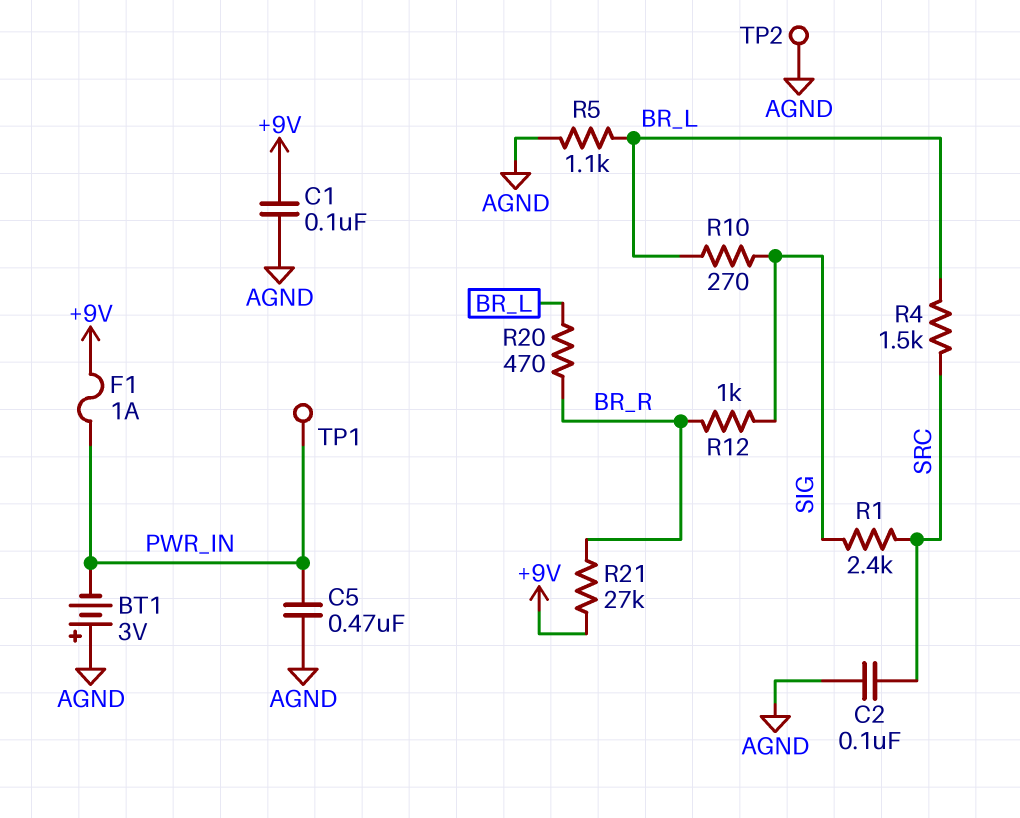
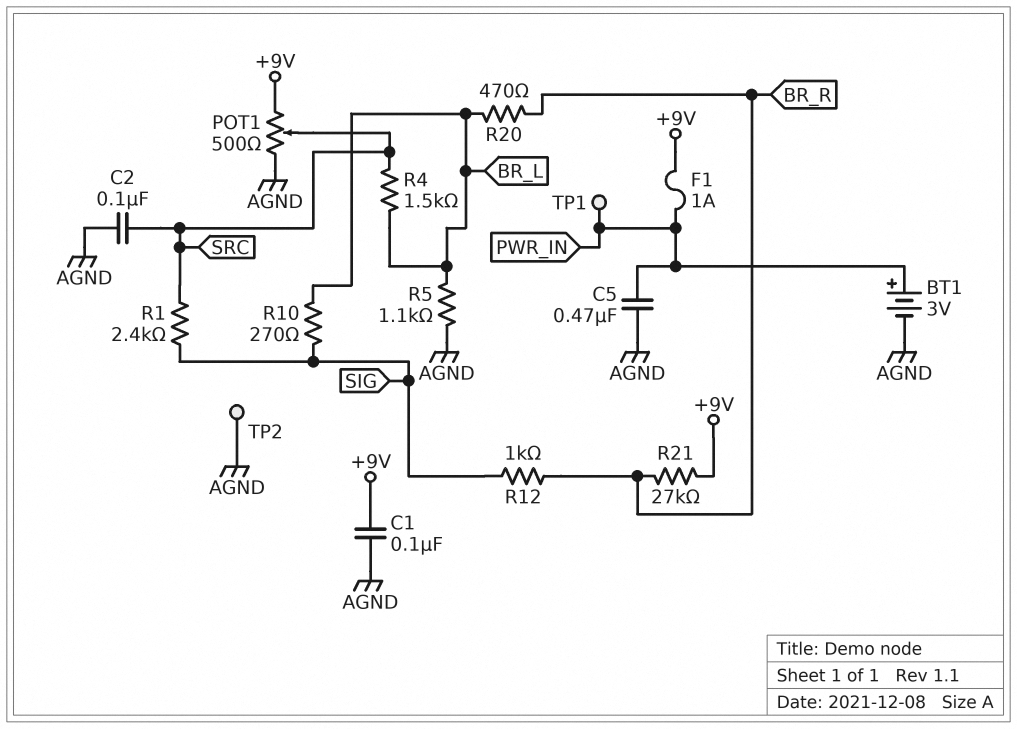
BT1: 3V (plus AGND, minus PWR_IN) -> 3V (plus PWR_IN, minus AGND)
POT1: none -> 500 (+9V, AGND, wiper SRC)

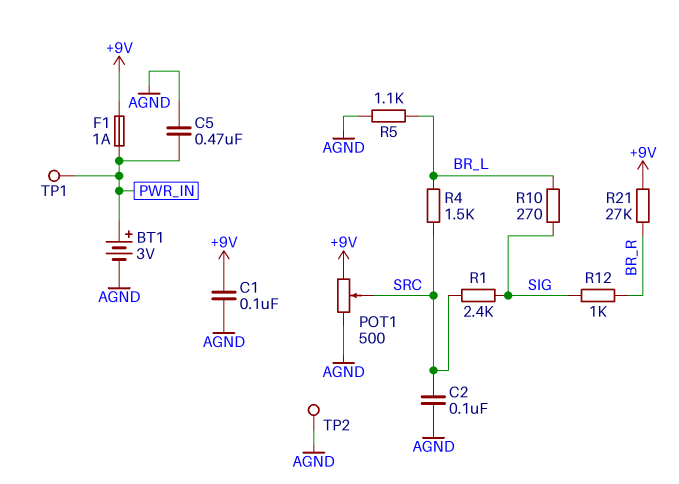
R20: 470 (BR_L, BR_R) -> none

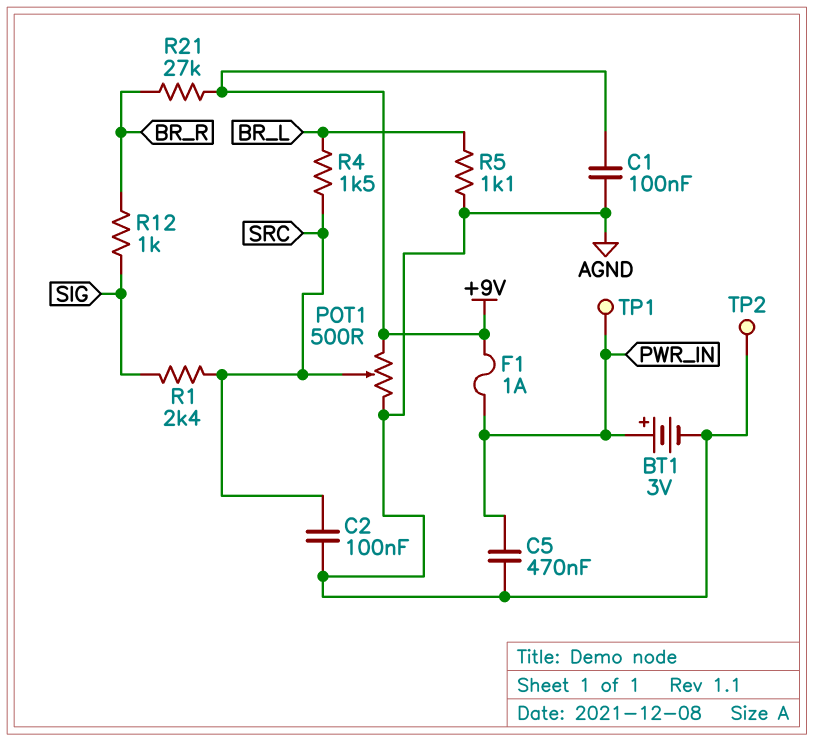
R10: 270 (BR_L, SIG) -> none

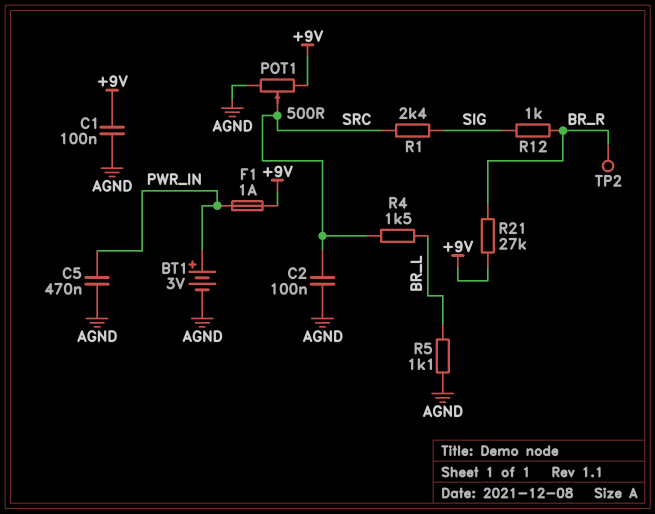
TP1: test point (PWR_IN) -> none
TP2: test point (AGND) -> test point (BR_R)

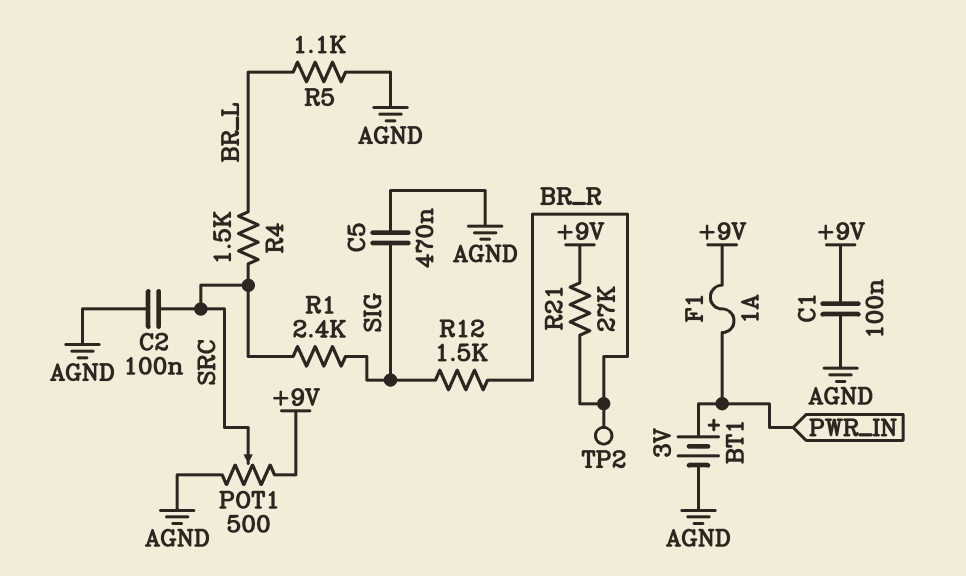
C5: 470nF (AGND, PWR_IN) -> 470nF (AGND, SIG)
R12: 1k (BR_R, SIG) -> 1.5k (BR_R, SIG)

